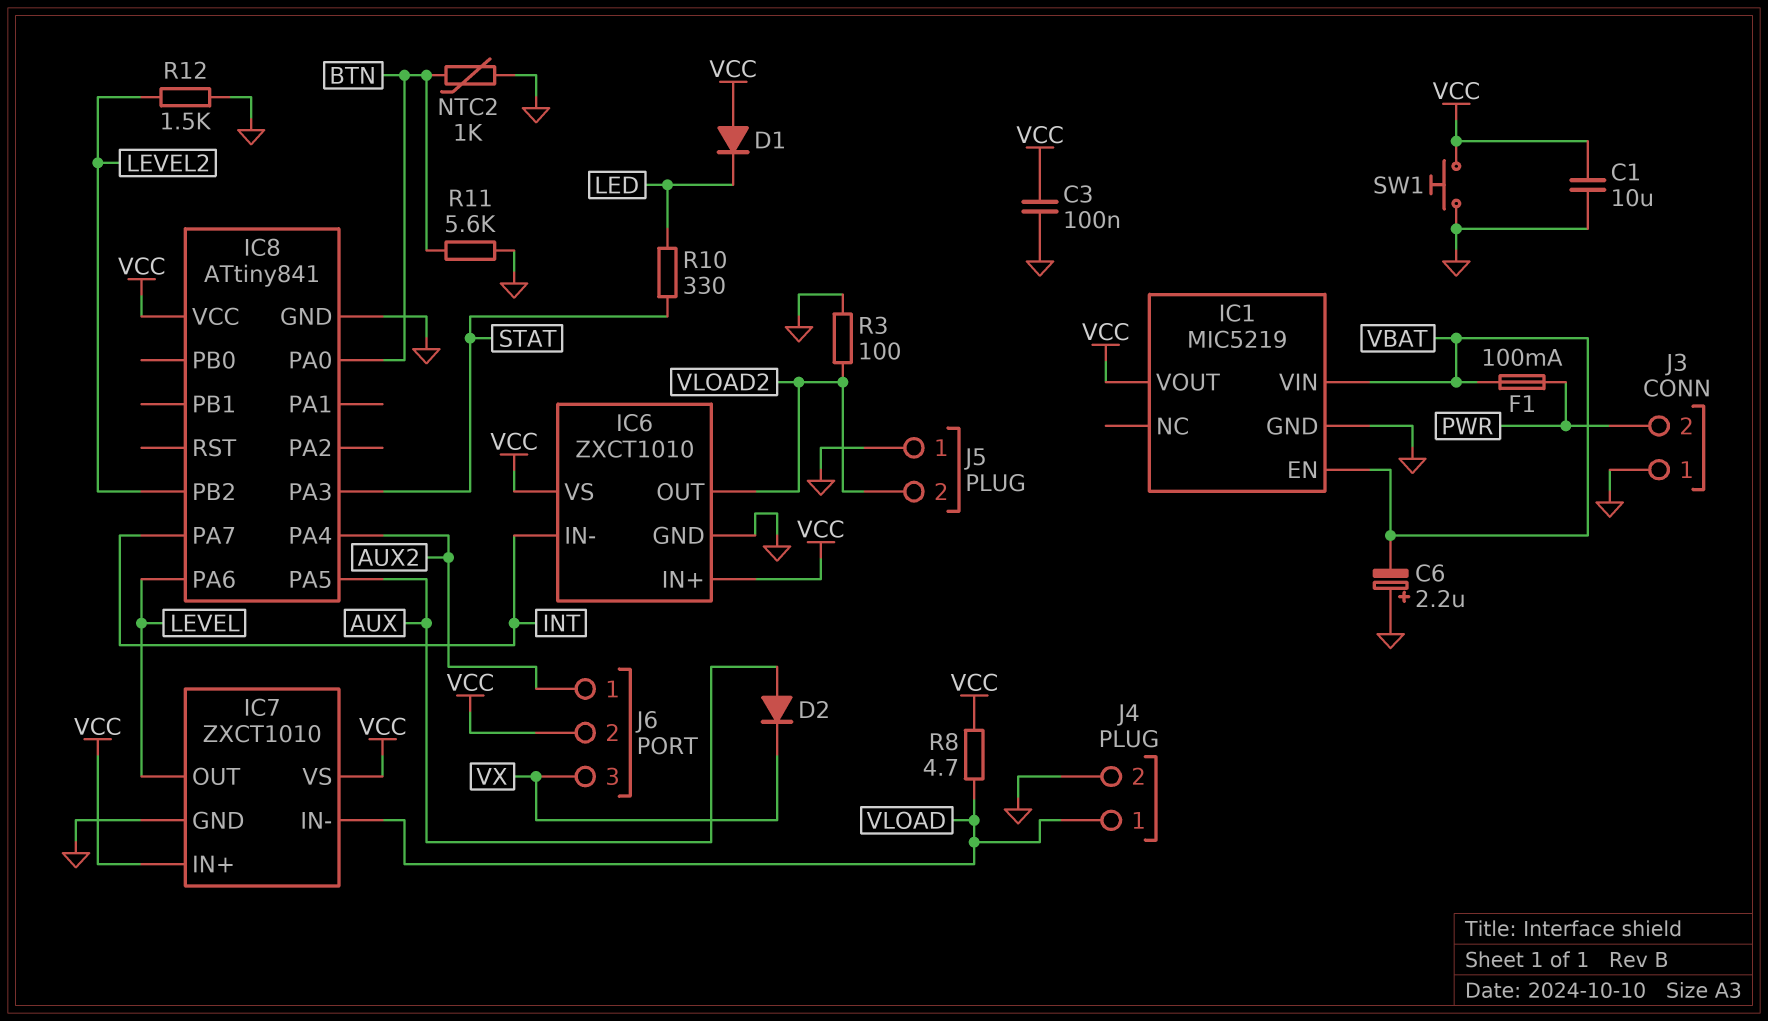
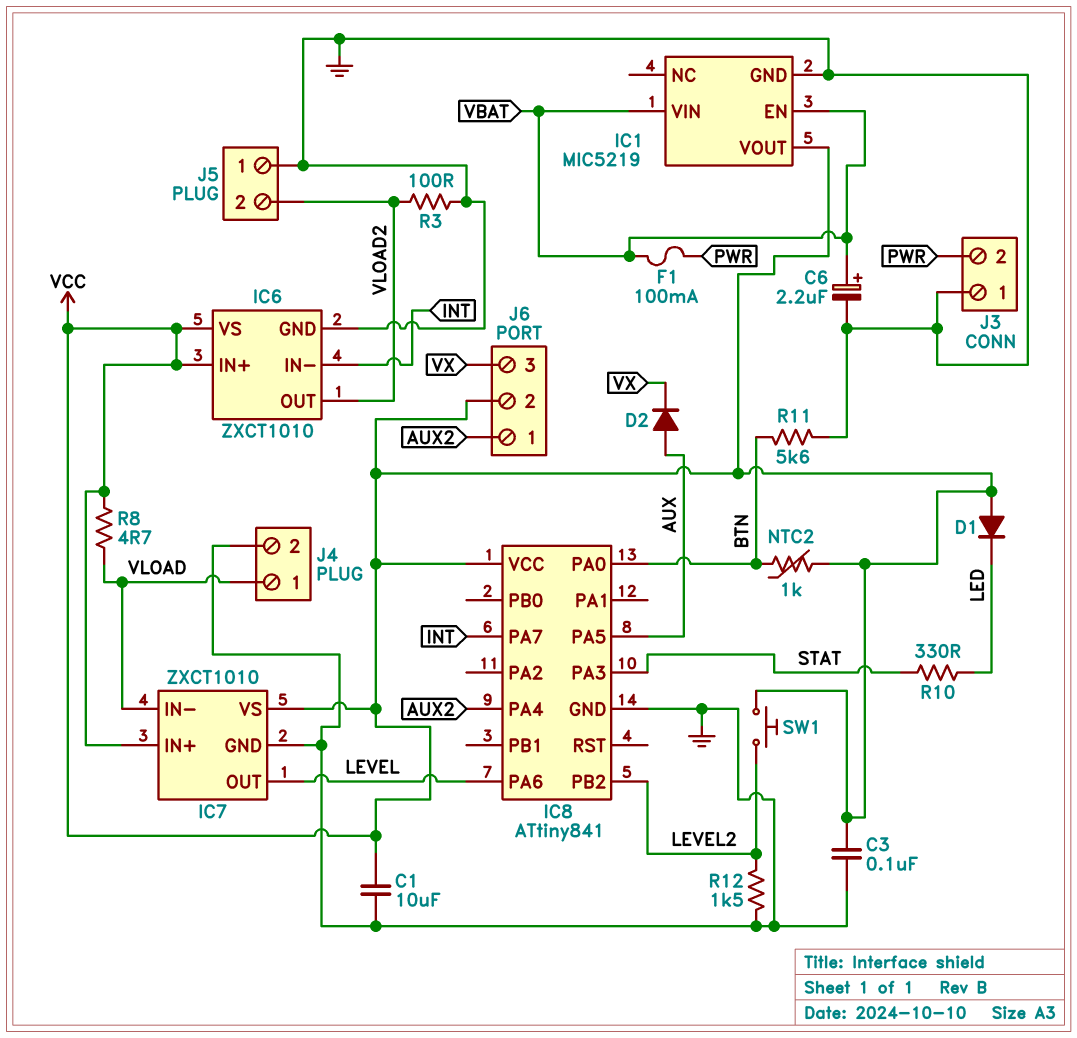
C6: 2.2uF (plus GND, minus VBAT) -> 2.2uF (plus VBAT, minus GND)
NTC2: 1k (BTN, GND) -> 1k (BTN, VCC)
SW1: button (GND, VCC) -> button (LEVEL2, VCC)

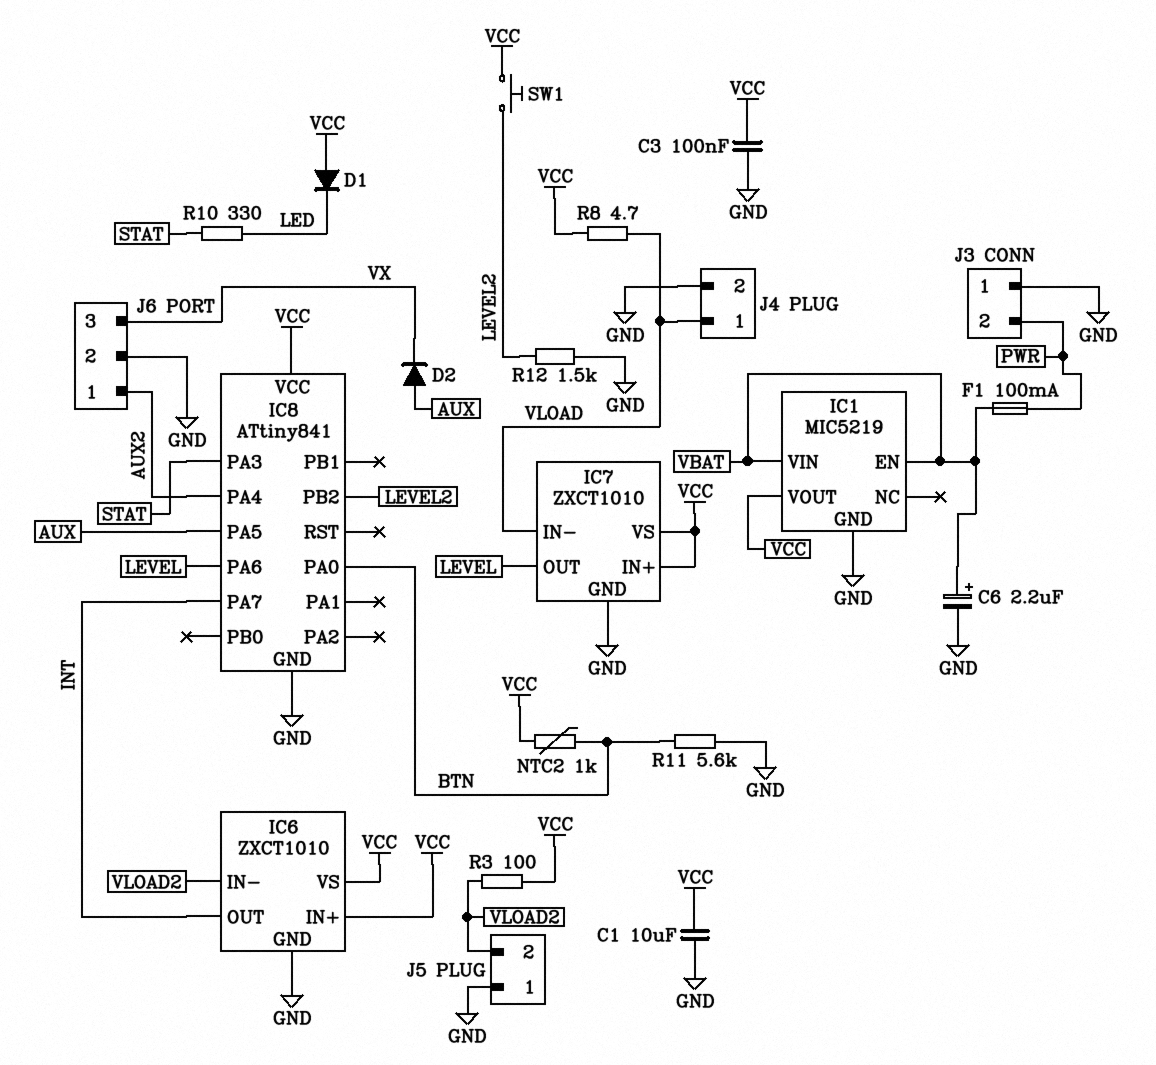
IC6 pin IN-: INT -> VLOAD2
IC6 pin OUT: VLOAD2 -> INT
J6 pin 2: VCC -> GND
R3: 100 (GND, VLOAD2) -> 100 (VCC, VLOAD2)

